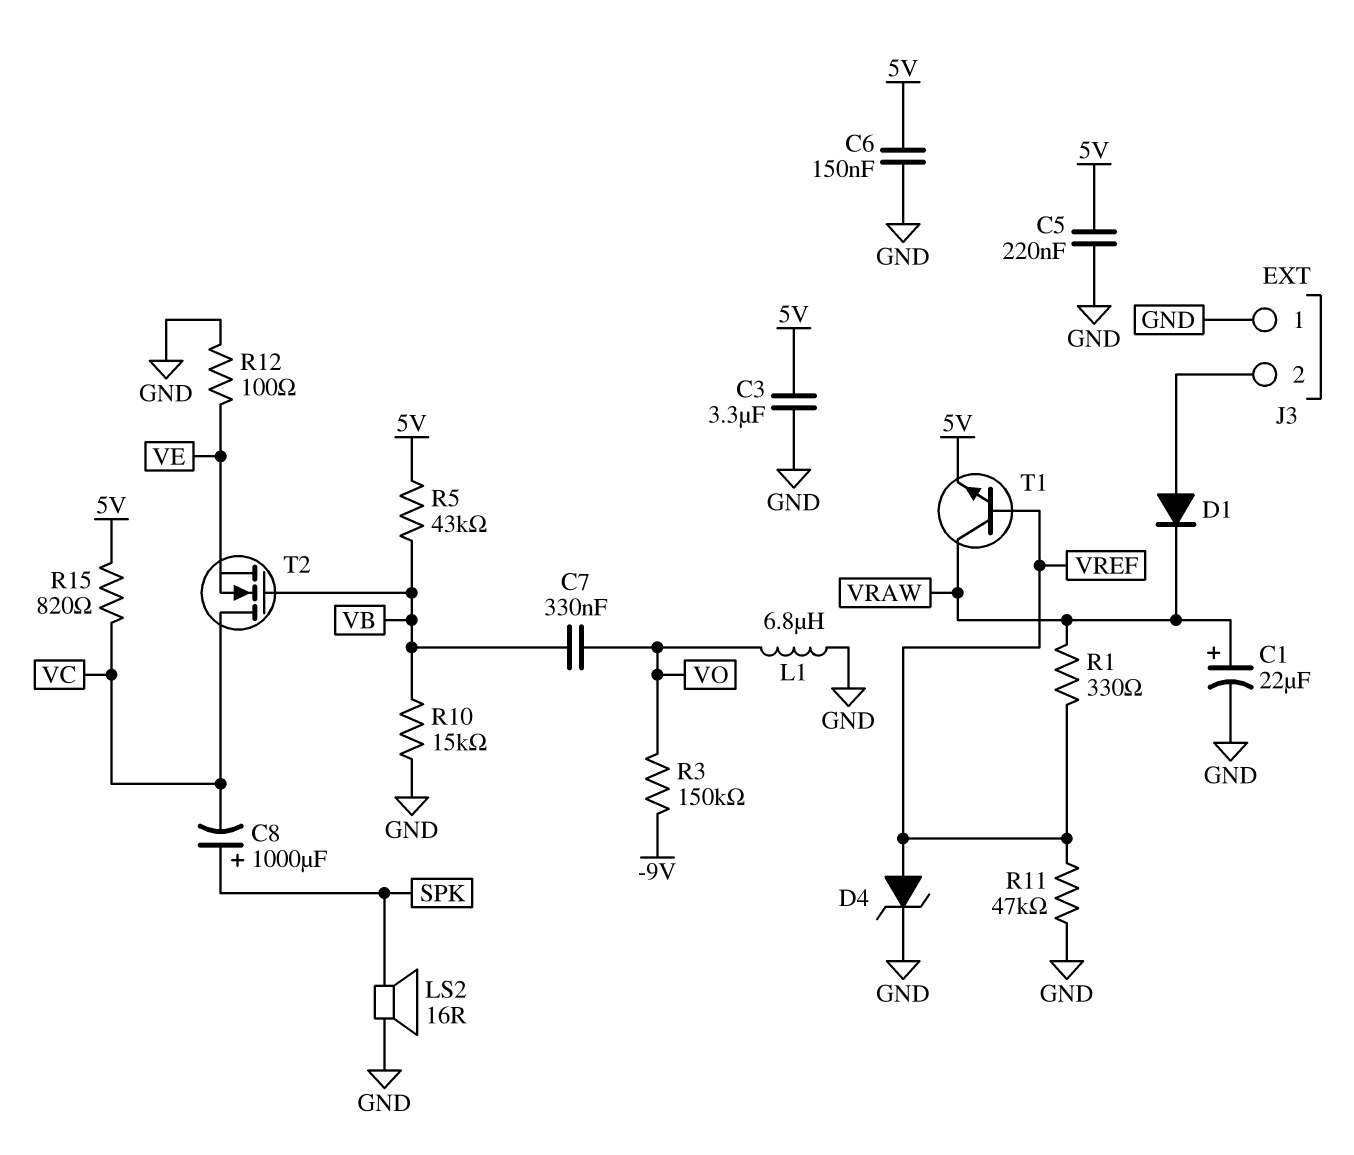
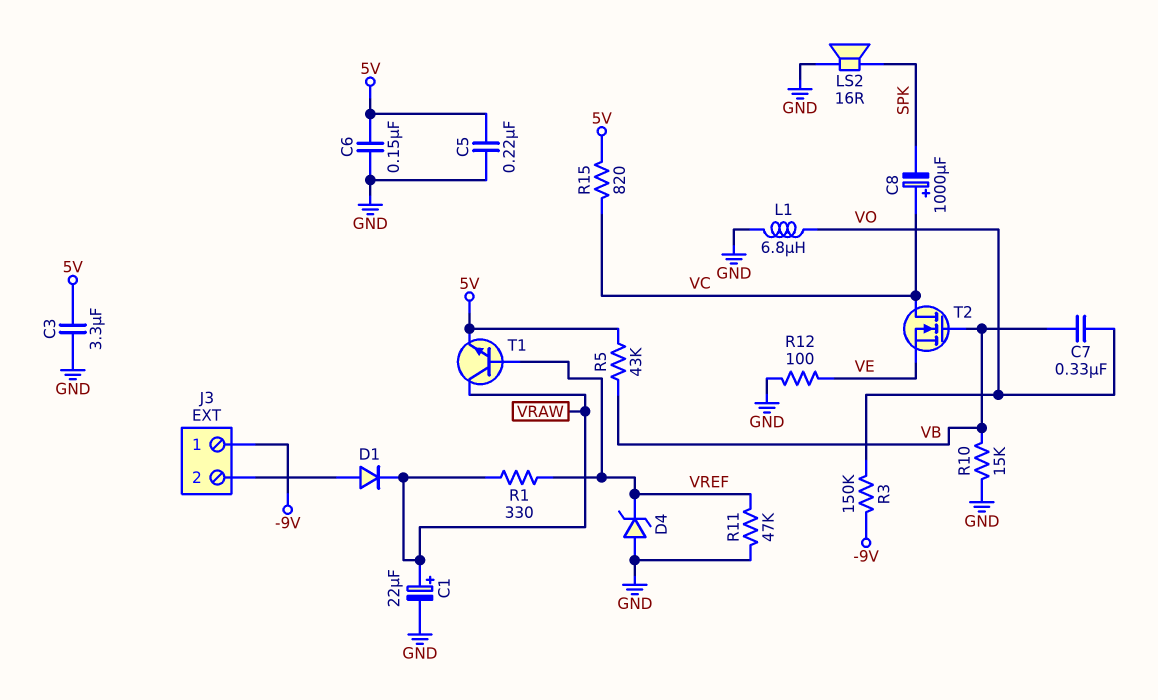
C8: 1000uF (plus SPK, minus VC) -> 1000uF (plus VC, minus SPK)
D4: zener (A VREF, K GND) -> zener (A GND, K VREF)
J3 pin 1: GND -> -9V

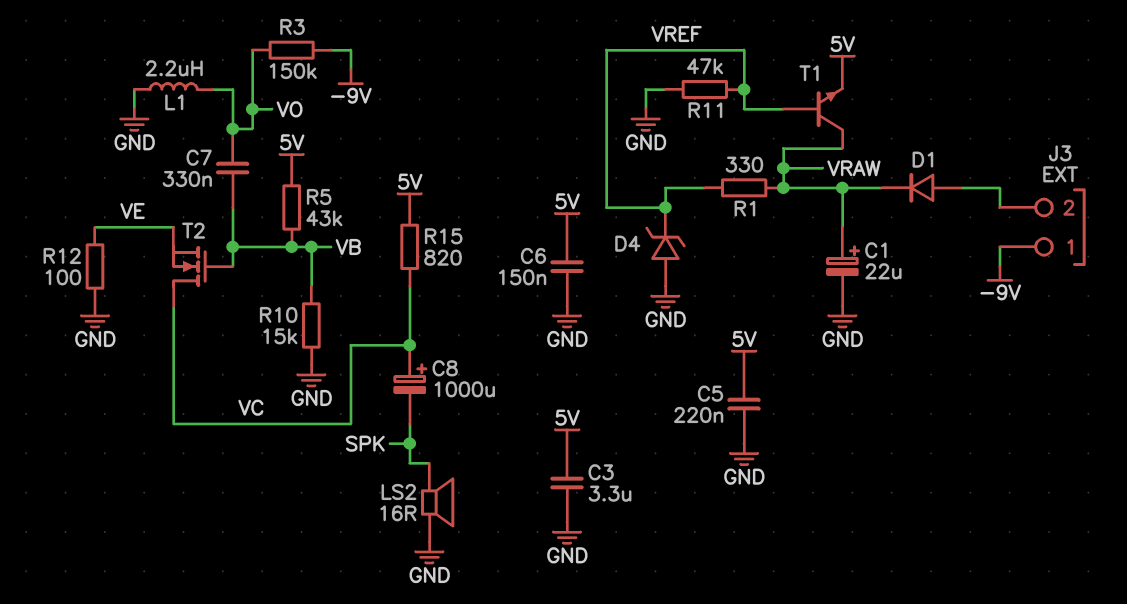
L1: 6.8uH (GND, VO) -> 2.2uH (GND, VO)

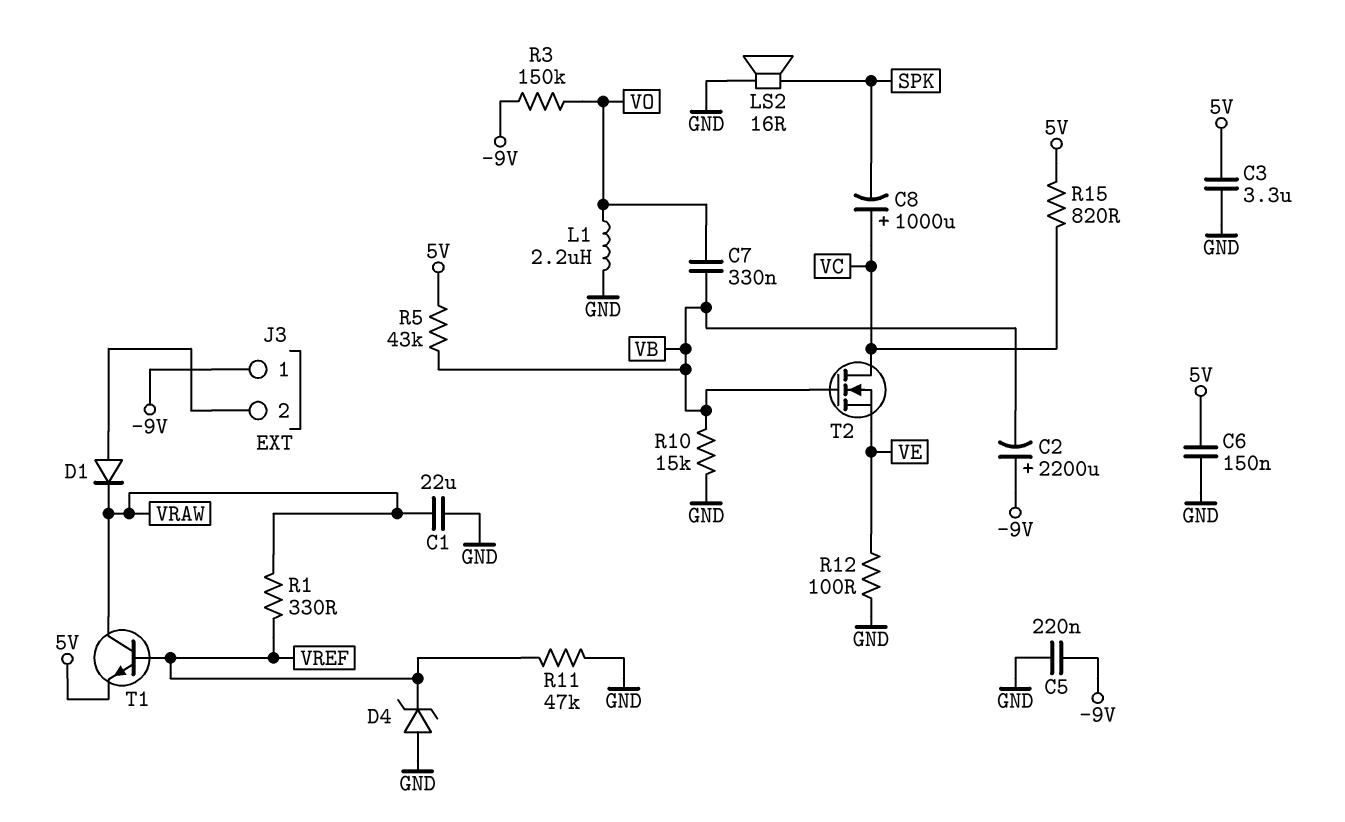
C1: 22uF (plus VRAW, minus GND) -> 22uF (GND, VRAW)
C2: none -> 2200uF (plus -9V, minus VB)
C5: 220nF (5V, GND) -> 220nF (-9V, GND)

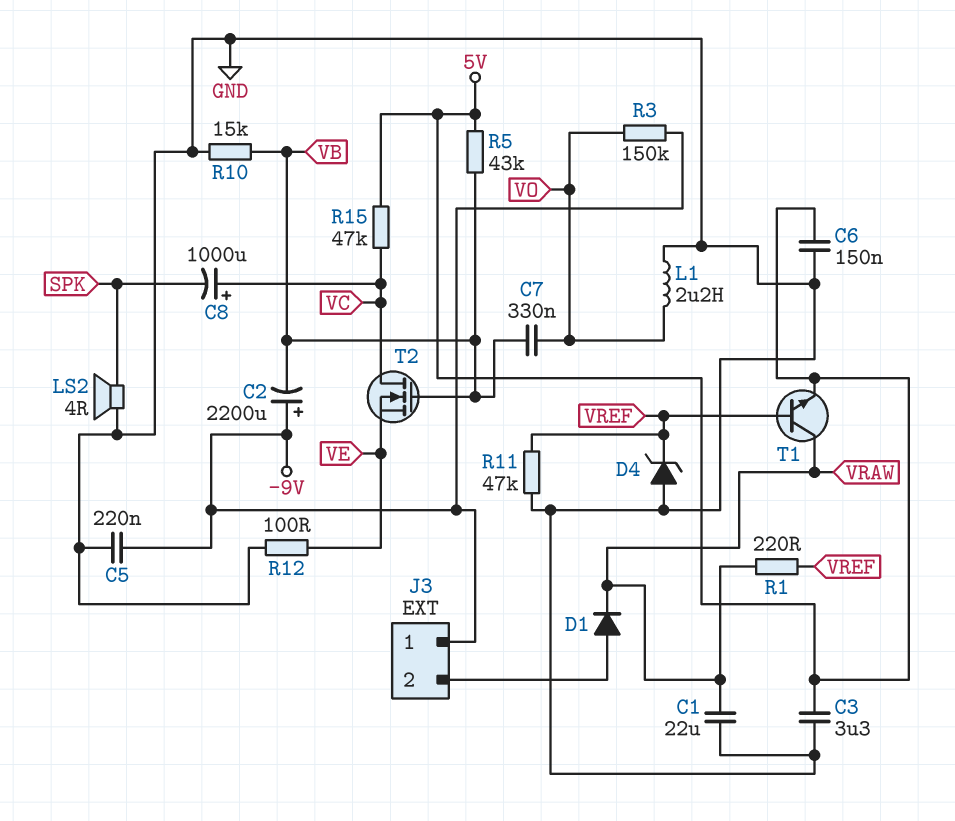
LS2: speaker 16R (GND, SPK) -> speaker 4R (GND, SPK)
R1: 330 (VRAW, VREF) -> 220 (VRAW, VREF)
R15: 820 (5V, VC) -> 47k (5V, VC)

